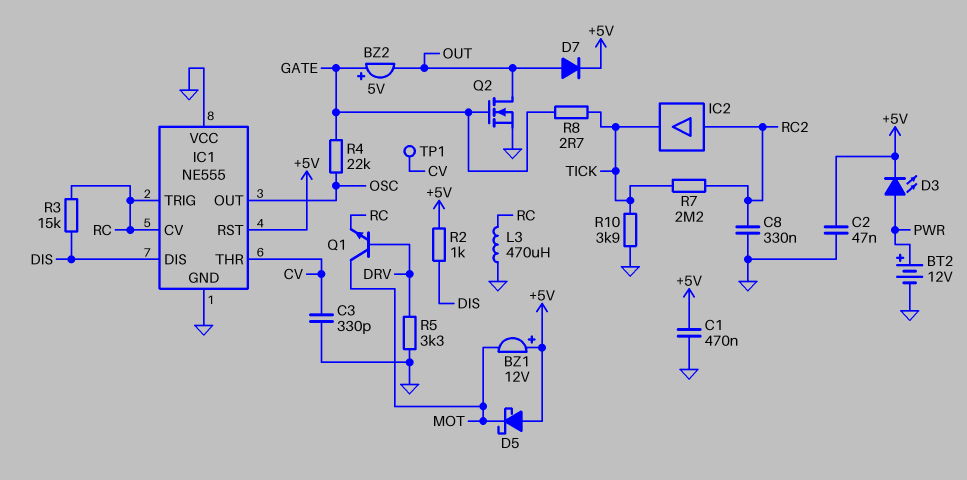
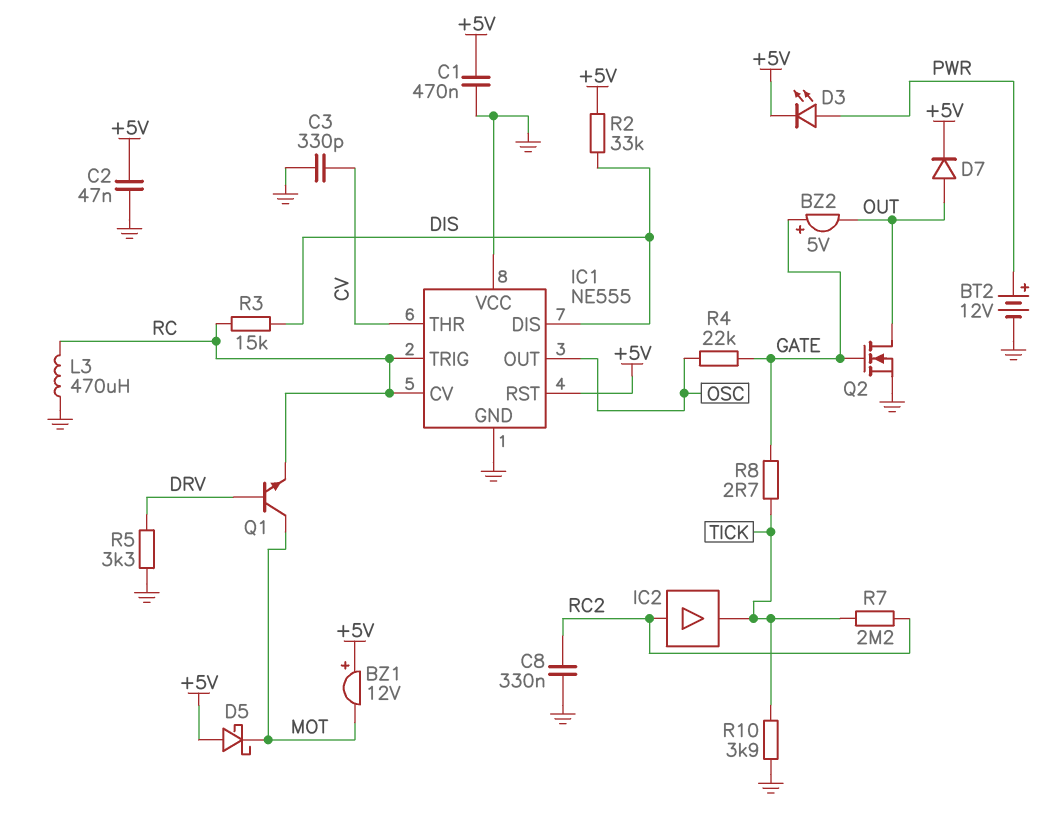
R2: 1k (+5V, DIS) -> 33k (+5V, DIS)
TP1: test point (CV) -> none

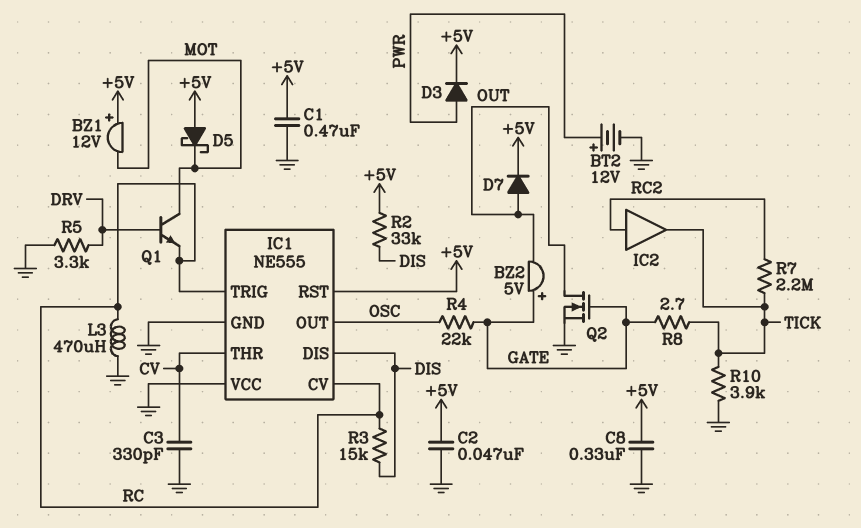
C8: 330nF (GND, RC2) -> 330nF (+5V, GND)
D3: LED (A PWR, K +5V) -> diode (A PWR, K +5V)

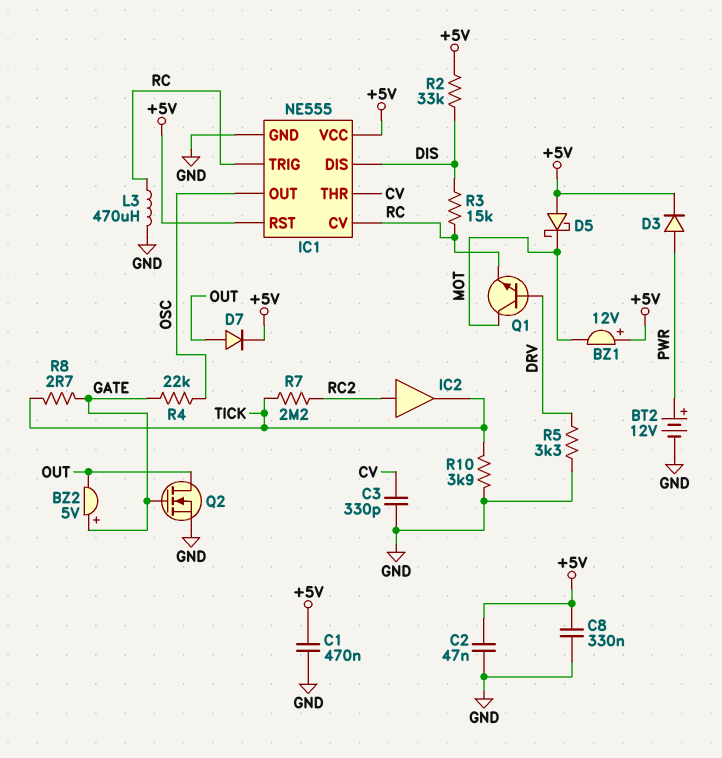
IC1 pin VCC: GND -> +5V

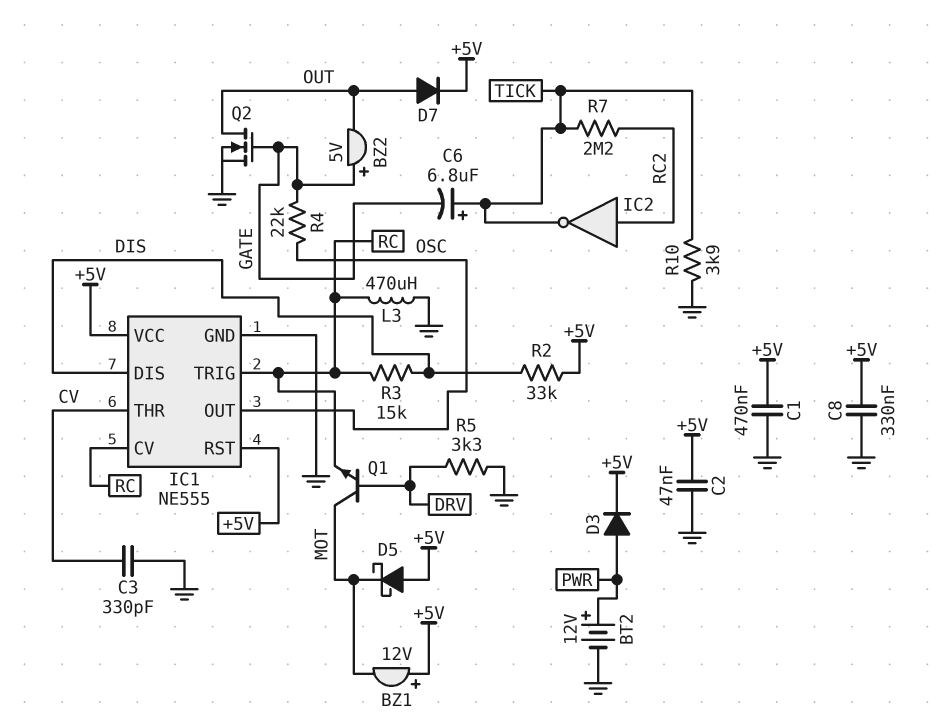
C6: none -> 6.8uF (plus TICK, minus GATE)
IC2: buffer (in RC2, out TICK) -> NOT (in RC2, out TICK)
R8: 2.7 (GATE, TICK) -> none

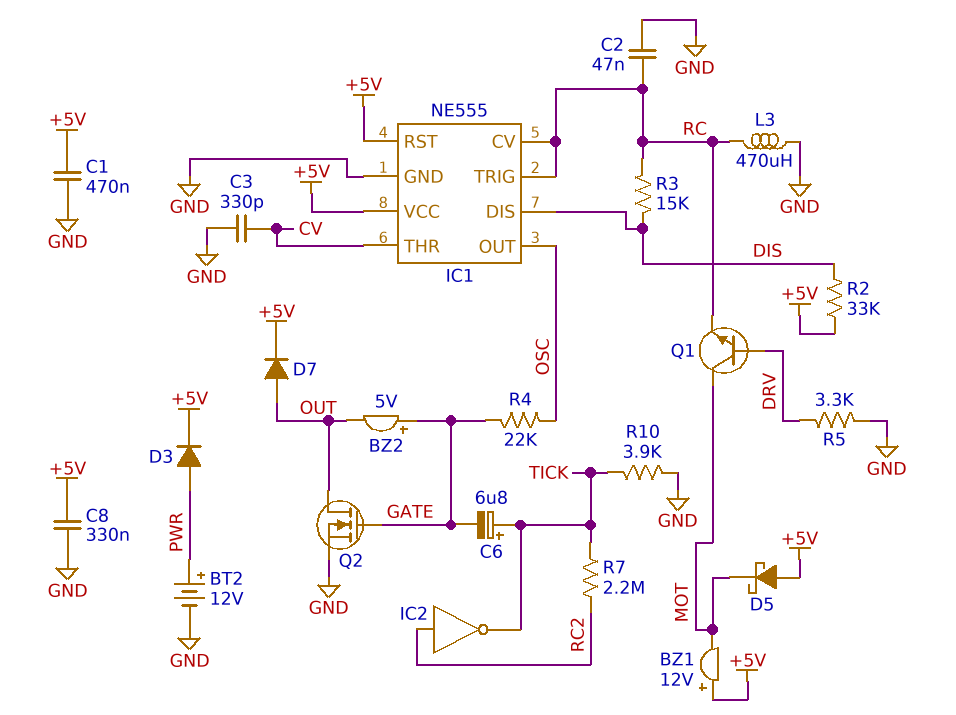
C2: 47nF (+5V, GND) -> 47nF (GND, RC)

